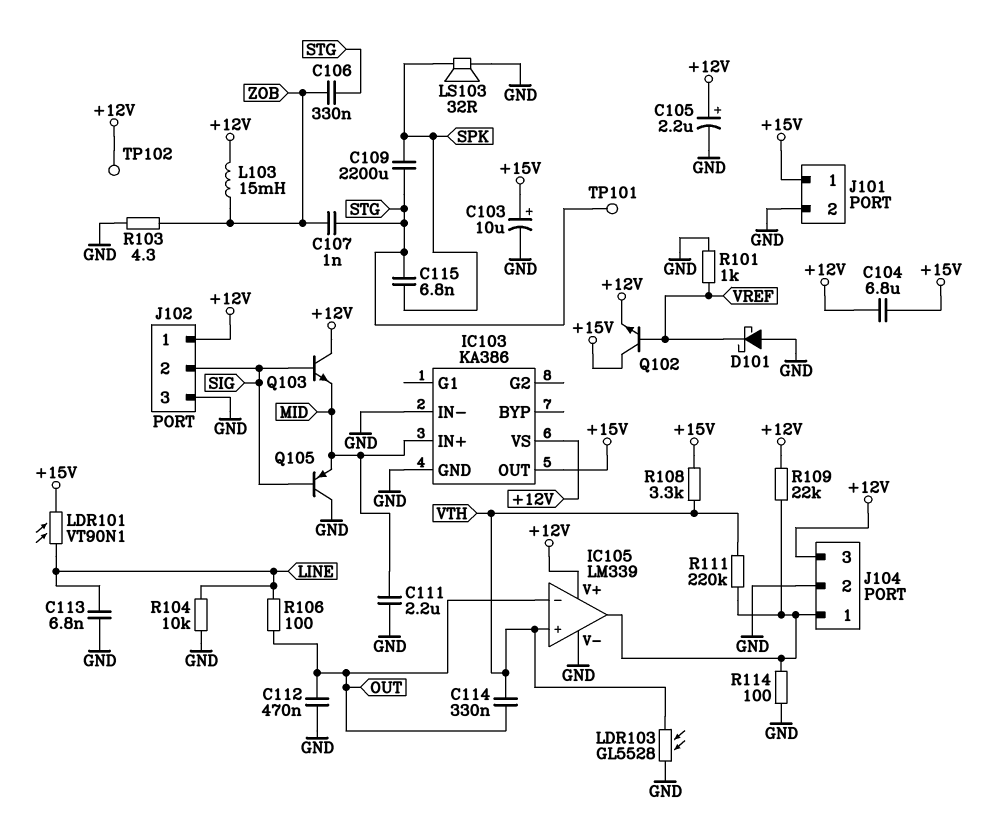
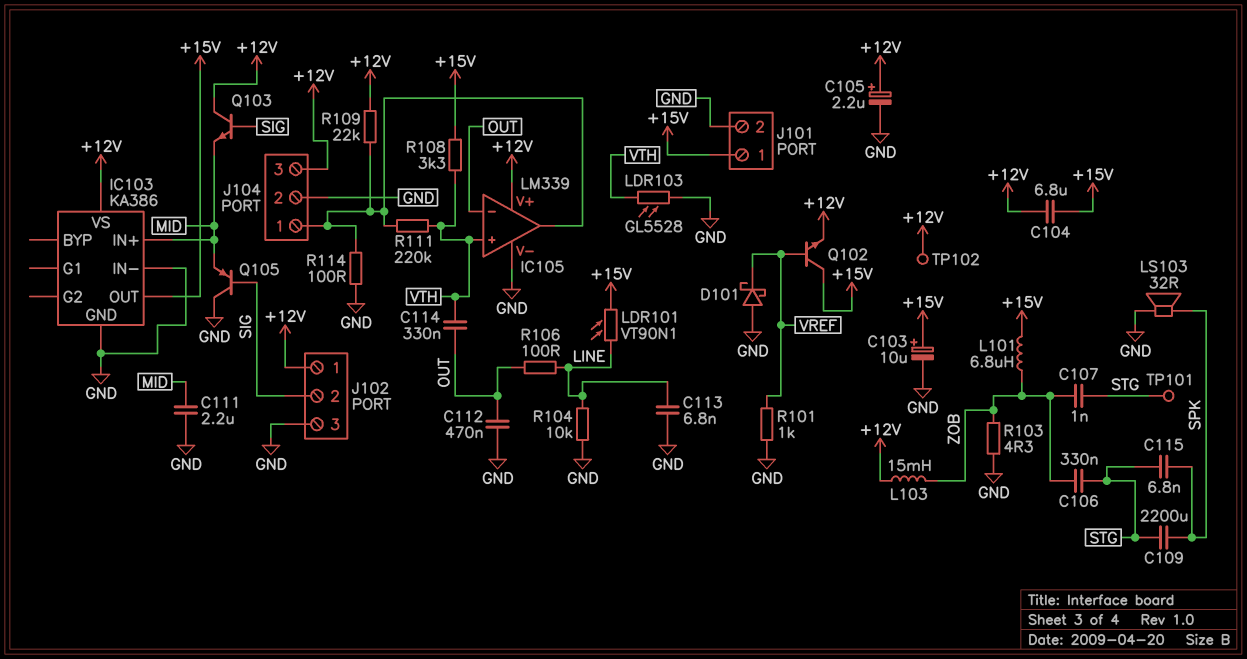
L101: none -> 6.8uH (+15V, ZOB)

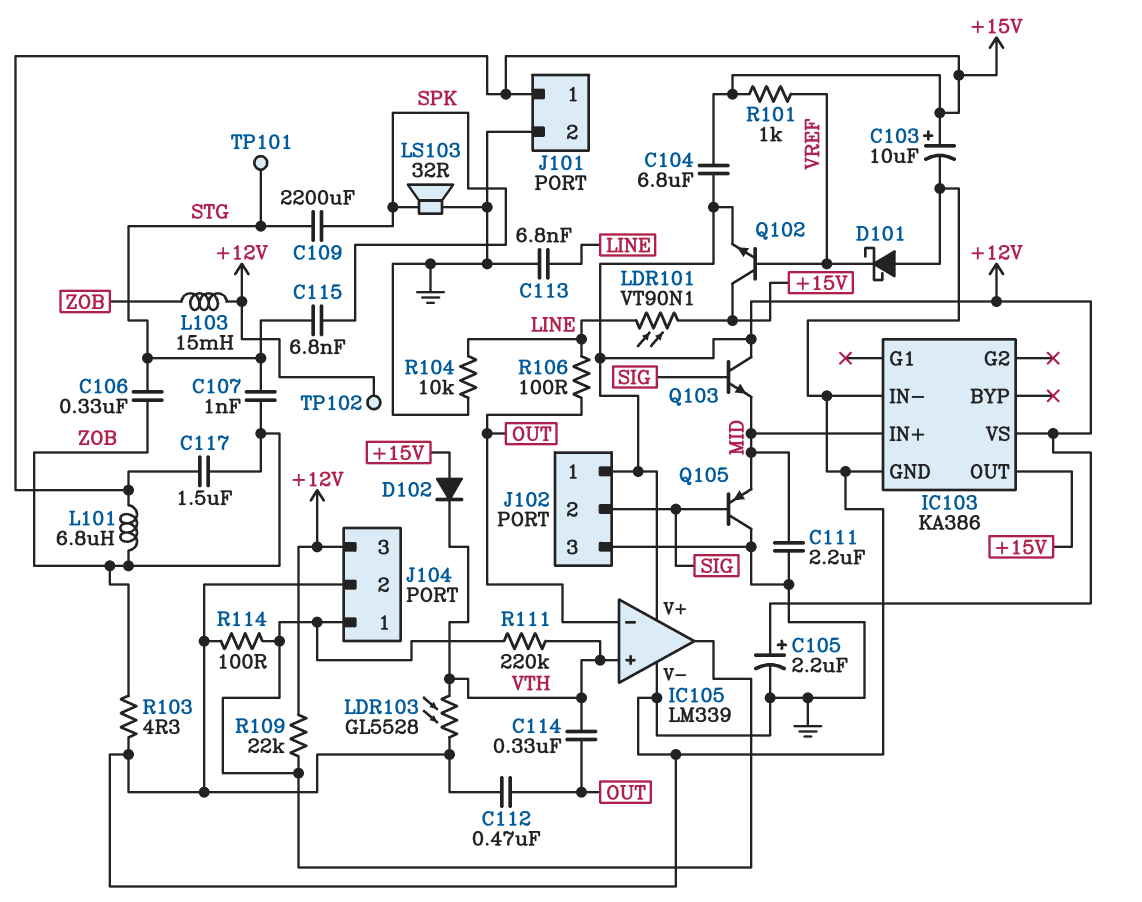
C117: none -> 1.5uF (+15V, ZOB)
D102: none -> diode (A +15V, K VTH)
R101: 1k (GND, VREF) -> 1k (+15V, VREF)
R108: 3.3k (+15V, VTH) -> none

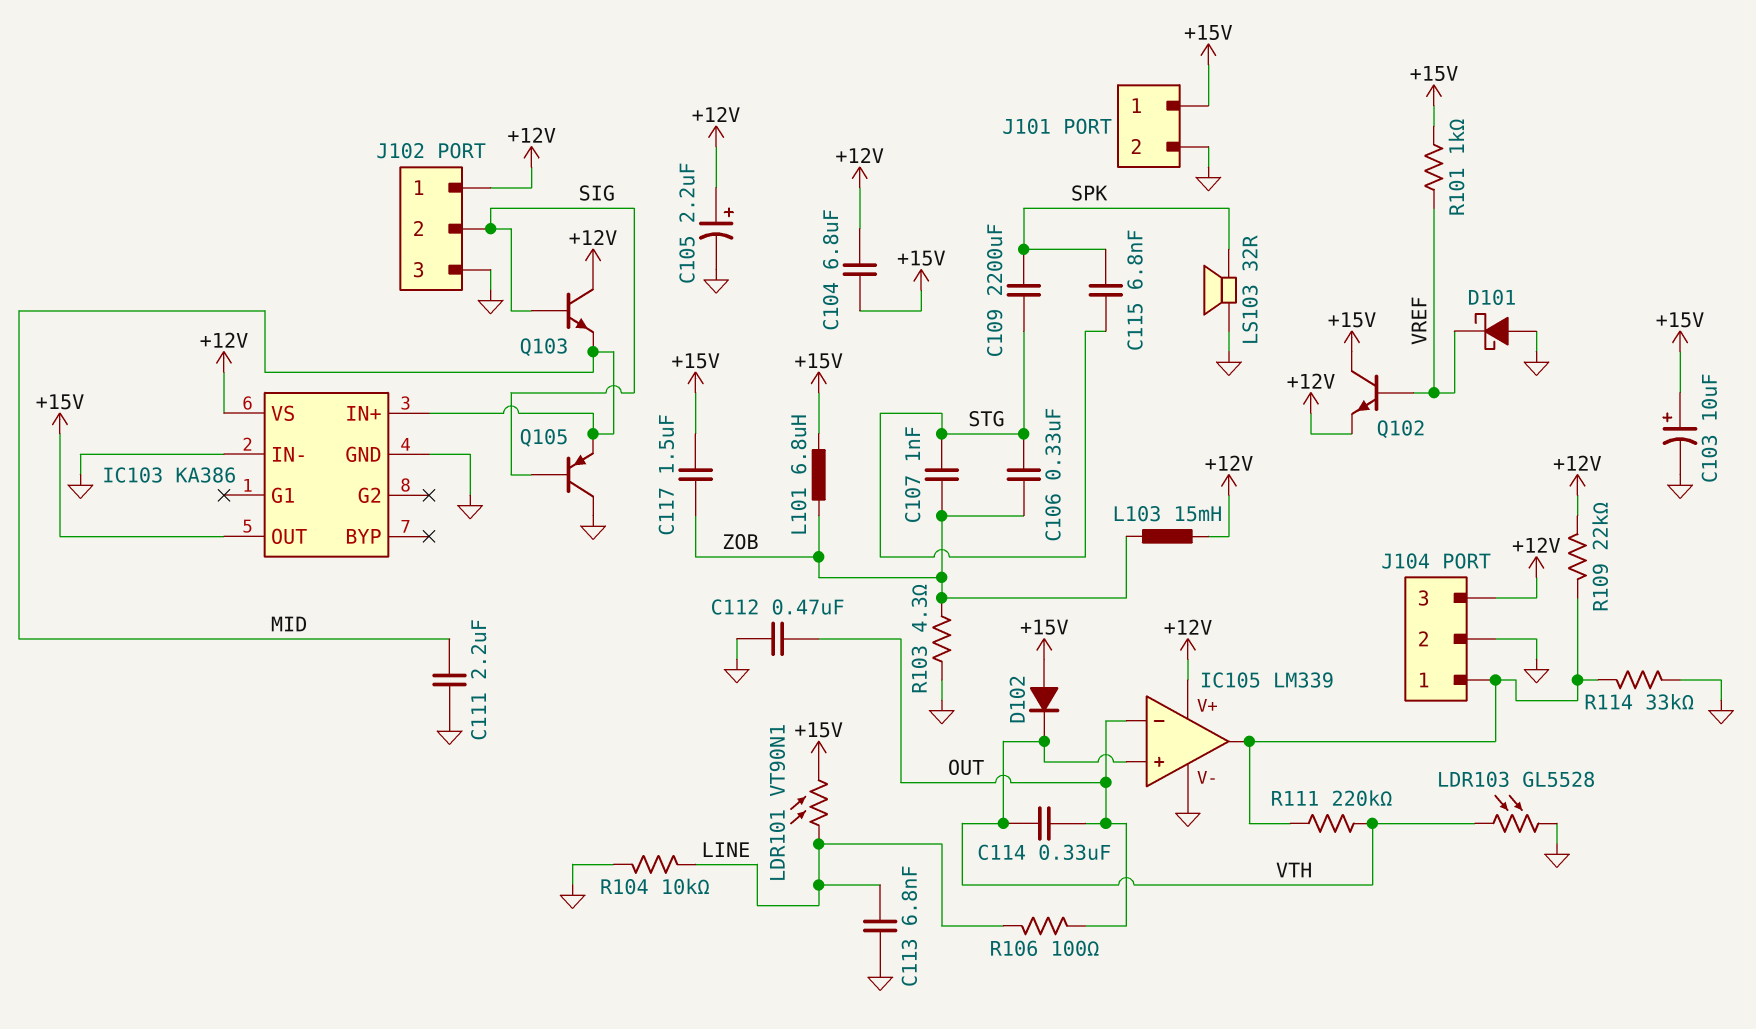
R114: 100 (GND, IC105/out) -> 33k (GND, IC105/out)
TP101: test point (STG) -> none
TP102: test point (+12V) -> none

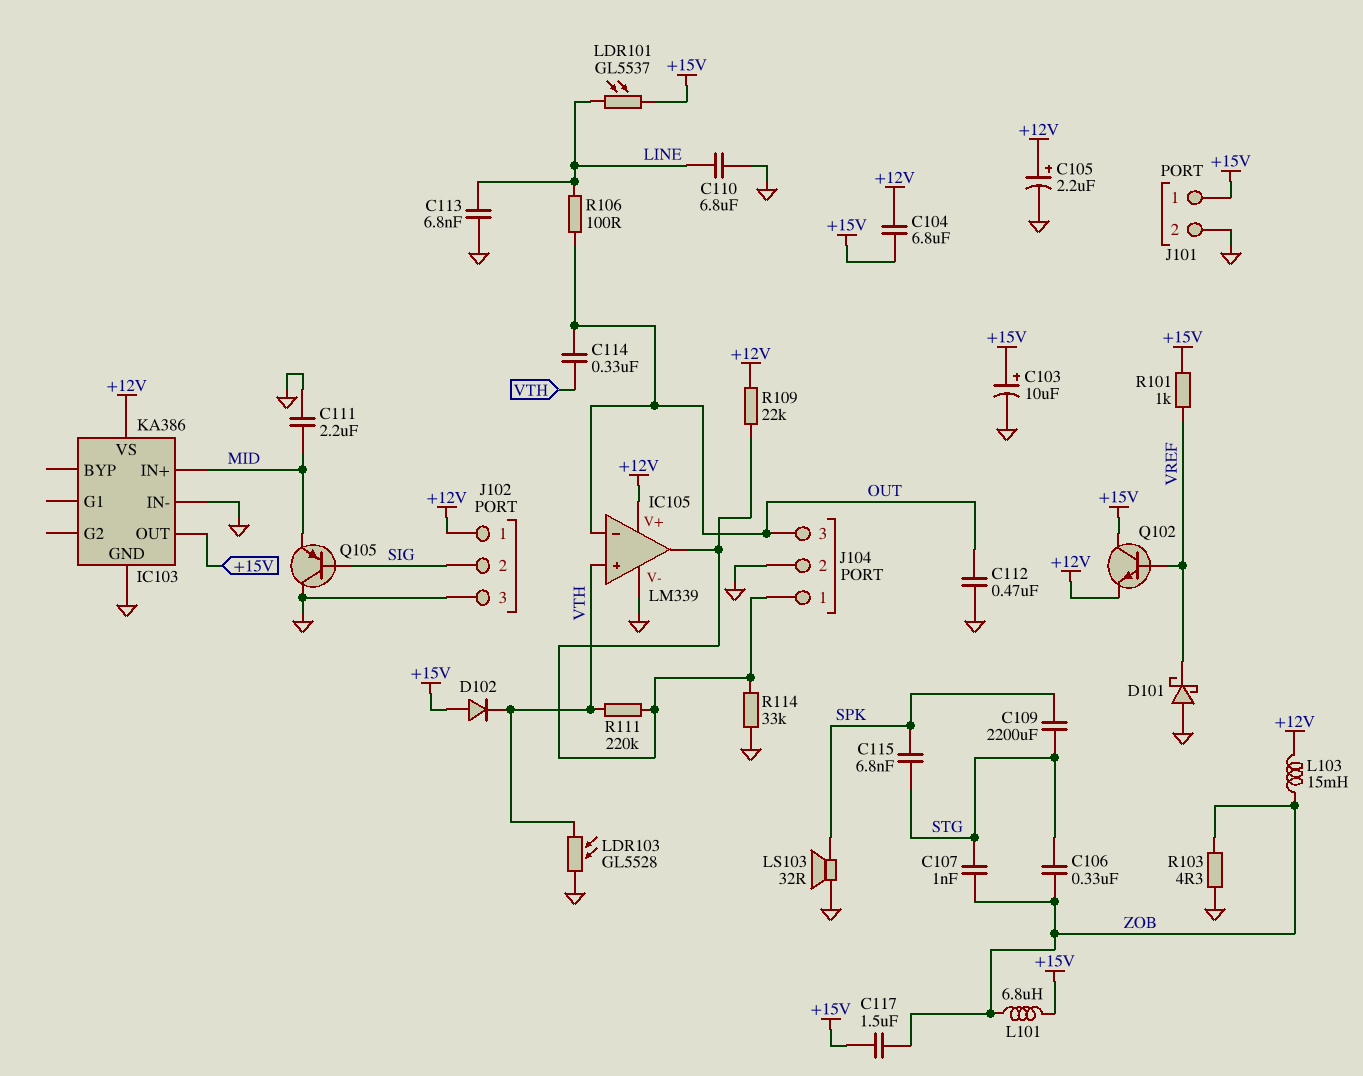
C110: none -> 6.8uF (GND, LINE)
J104 pin 3: +12V -> OUT
LDR101: VT90N1 (+15V, LINE) -> GL5537 (+15V, LINE)
Q103: NPN (B SIG, C +12V, E MID) -> none
R104: 10k (GND, LINE) -> none

